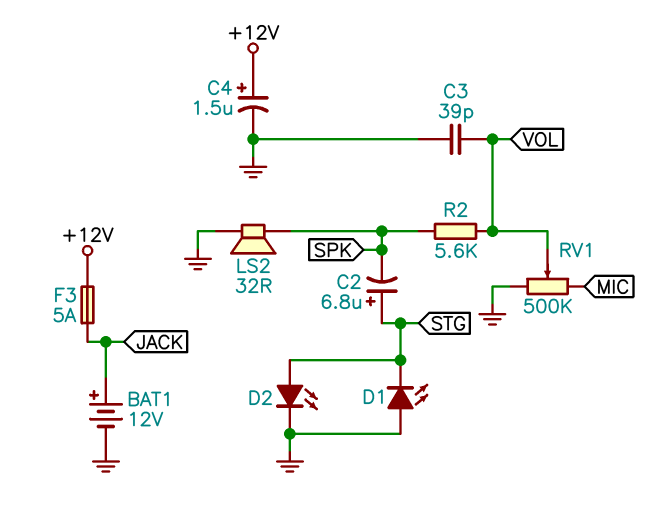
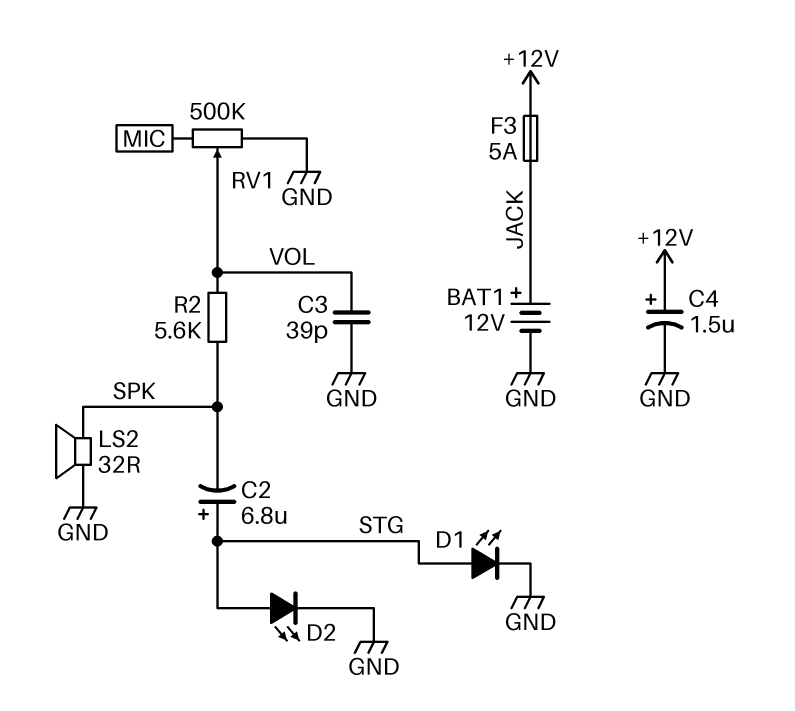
D1: LED (A GND, K STG) -> LED (A STG, K GND)

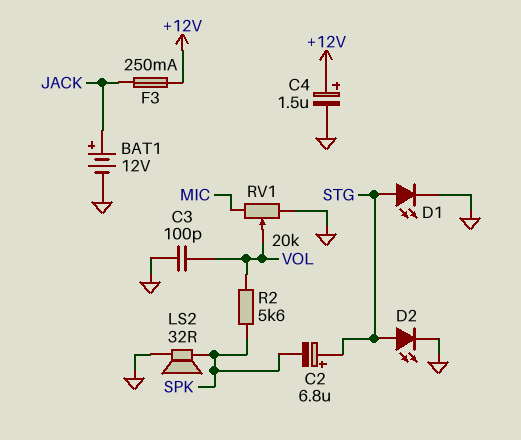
C3: 39pF (GND, VOL) -> 100pF (GND, VOL)
F3: 5A (+12V, JACK) -> 250mA (+12V, JACK)
RV1: 500k (GND, MIC, wiper VOL) -> 20k (GND, MIC, wiper VOL)

